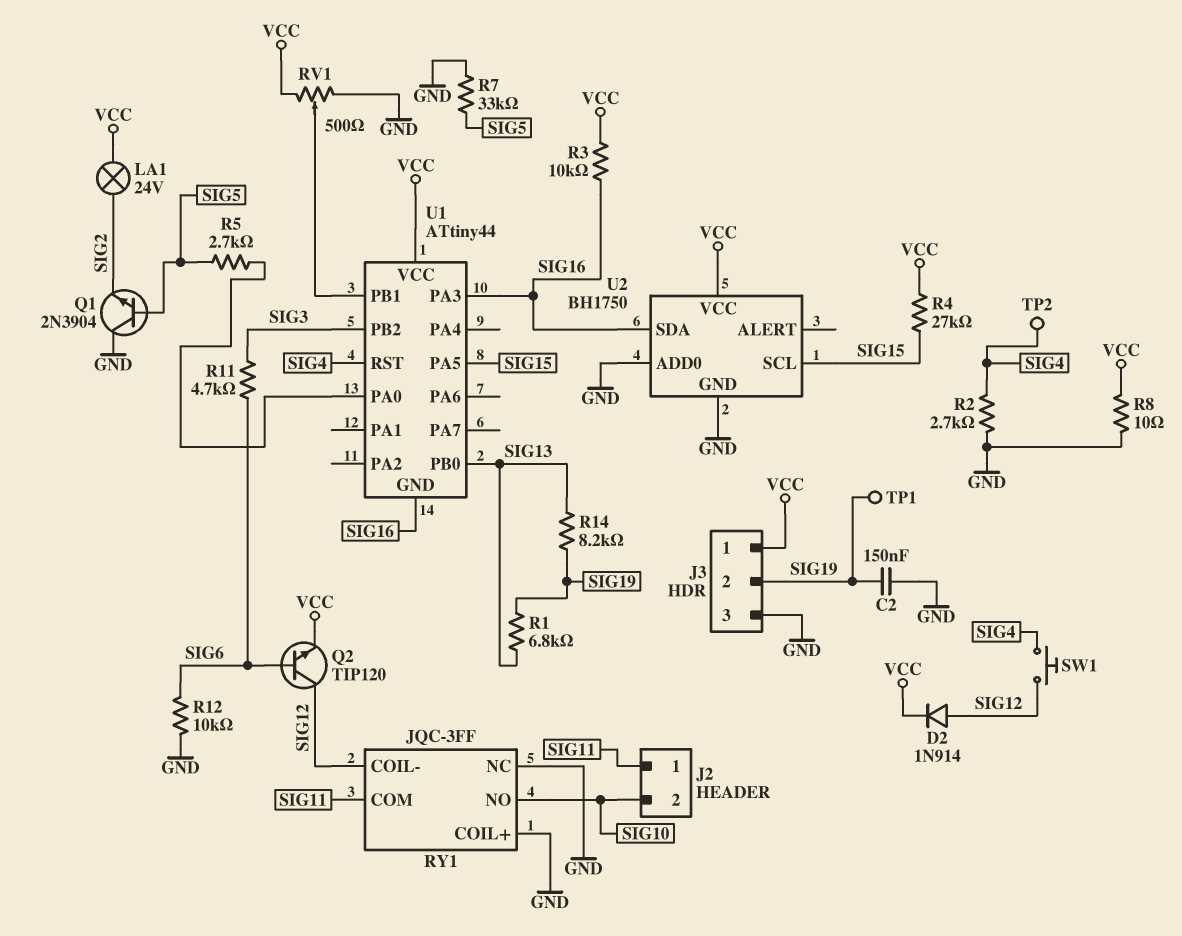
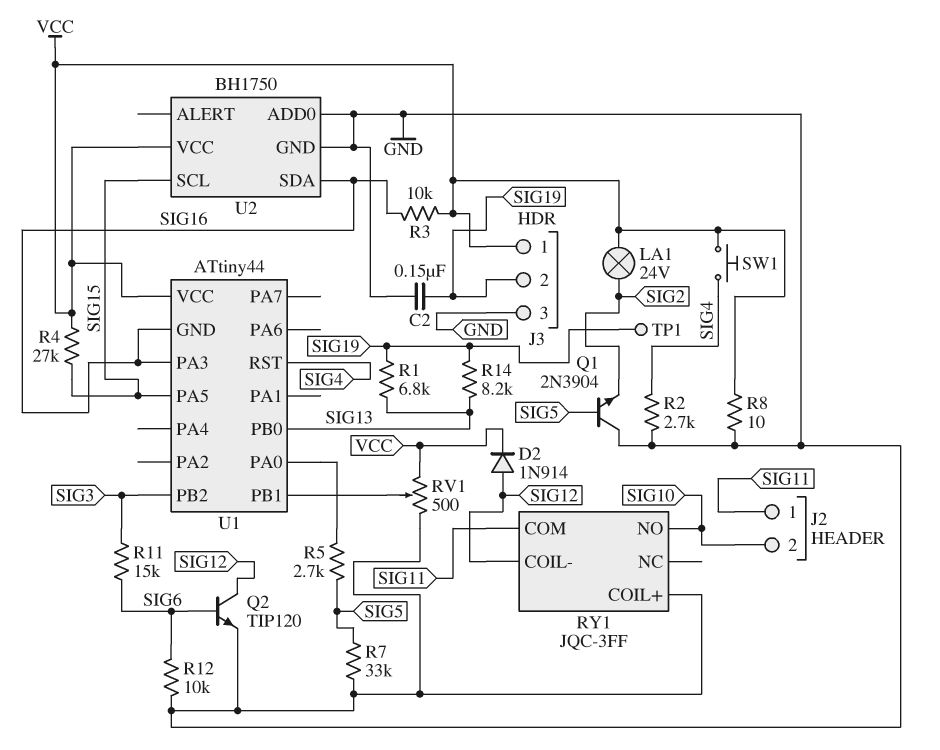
Q2: NPN TIP120 (B SIG6, C SIG12, E VCC) -> NPN TIP120 (B SIG6, C SIG12, E GND)
R11: 4.7k (SIG3, SIG6) -> 15k (SIG3, SIG6)
RY1 pin NC: GND -> none
SW1: button (SIG4, SIG12) -> button (SIG4, VCC)
TP2: test point (SIG4) -> none

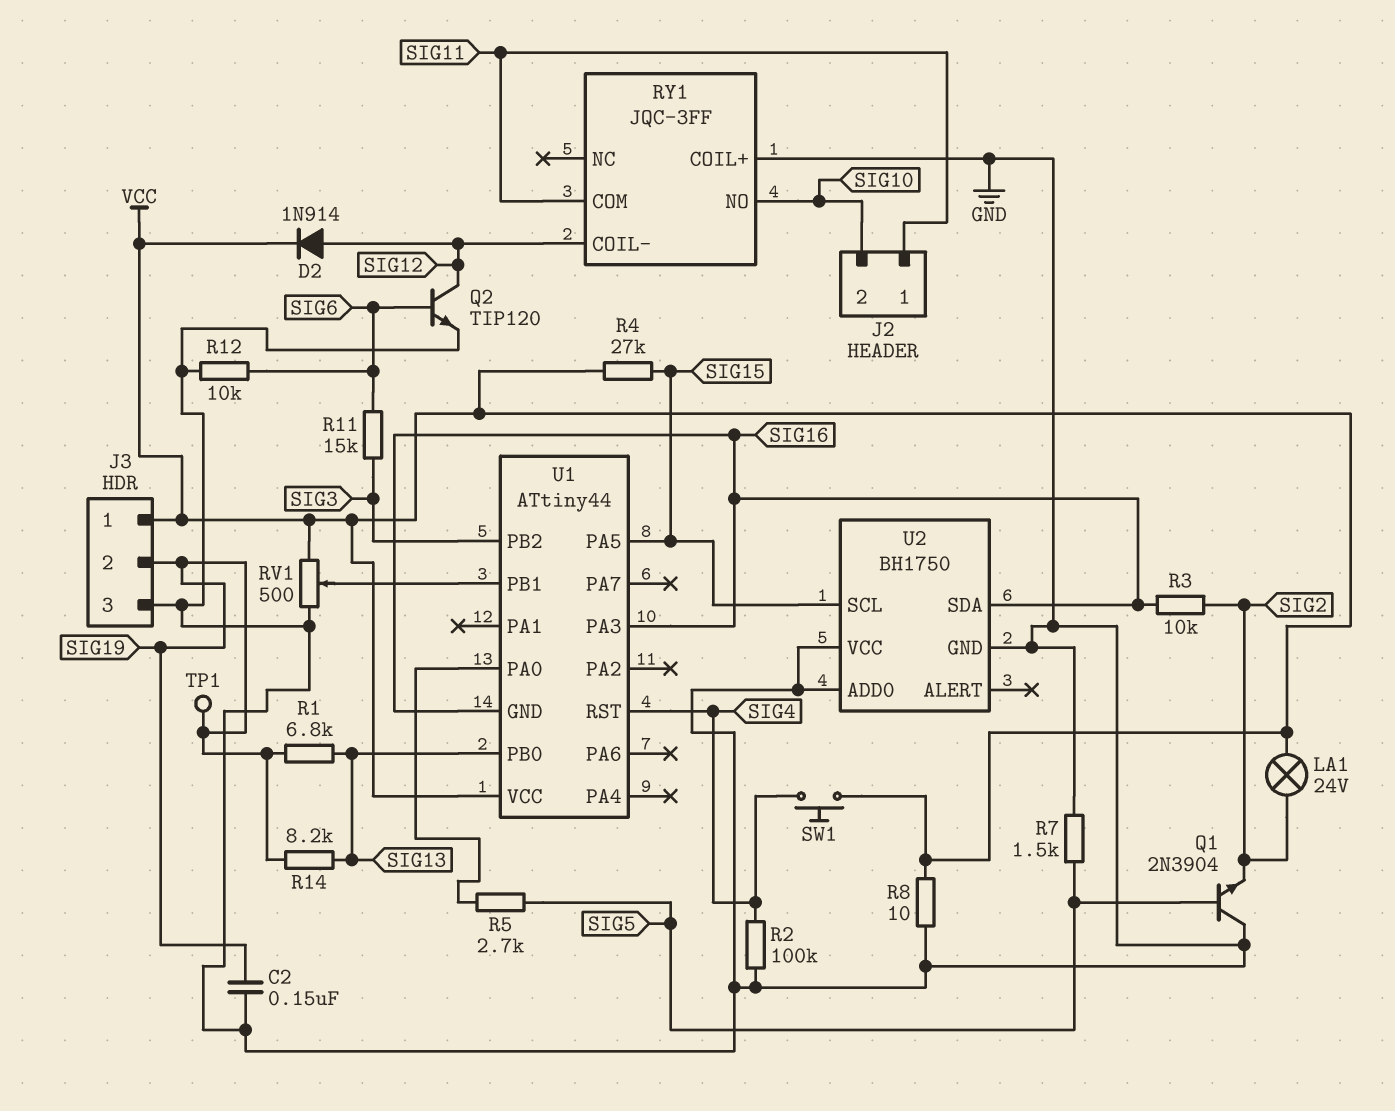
R2: 2.7k (GND, SIG4) -> 100k (GND, SIG4)
R3: 10k (SIG16, VCC) -> 10k (SIG2, SIG16)
R7: 33k (GND, SIG5) -> 1.5k (GND, SIG5)
U2 pin VCC: VCC -> GND

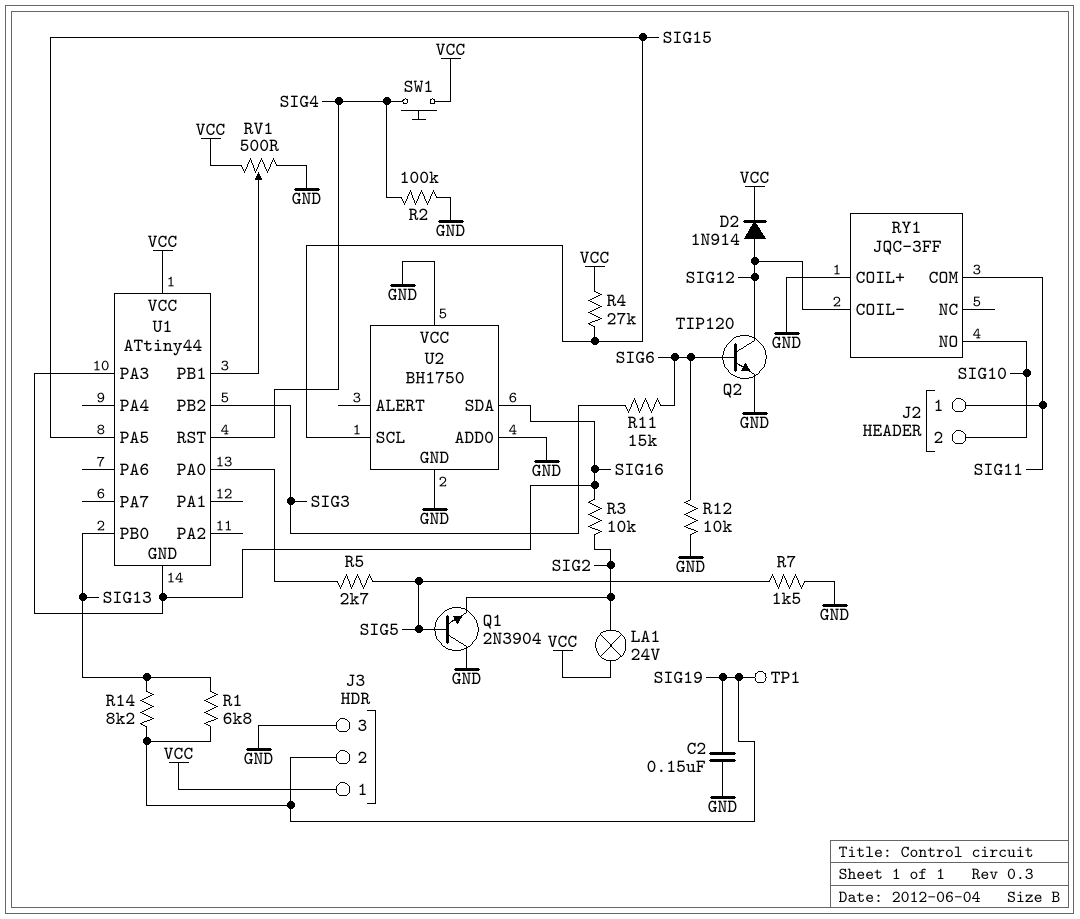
R8: 10 (GND, VCC) -> none

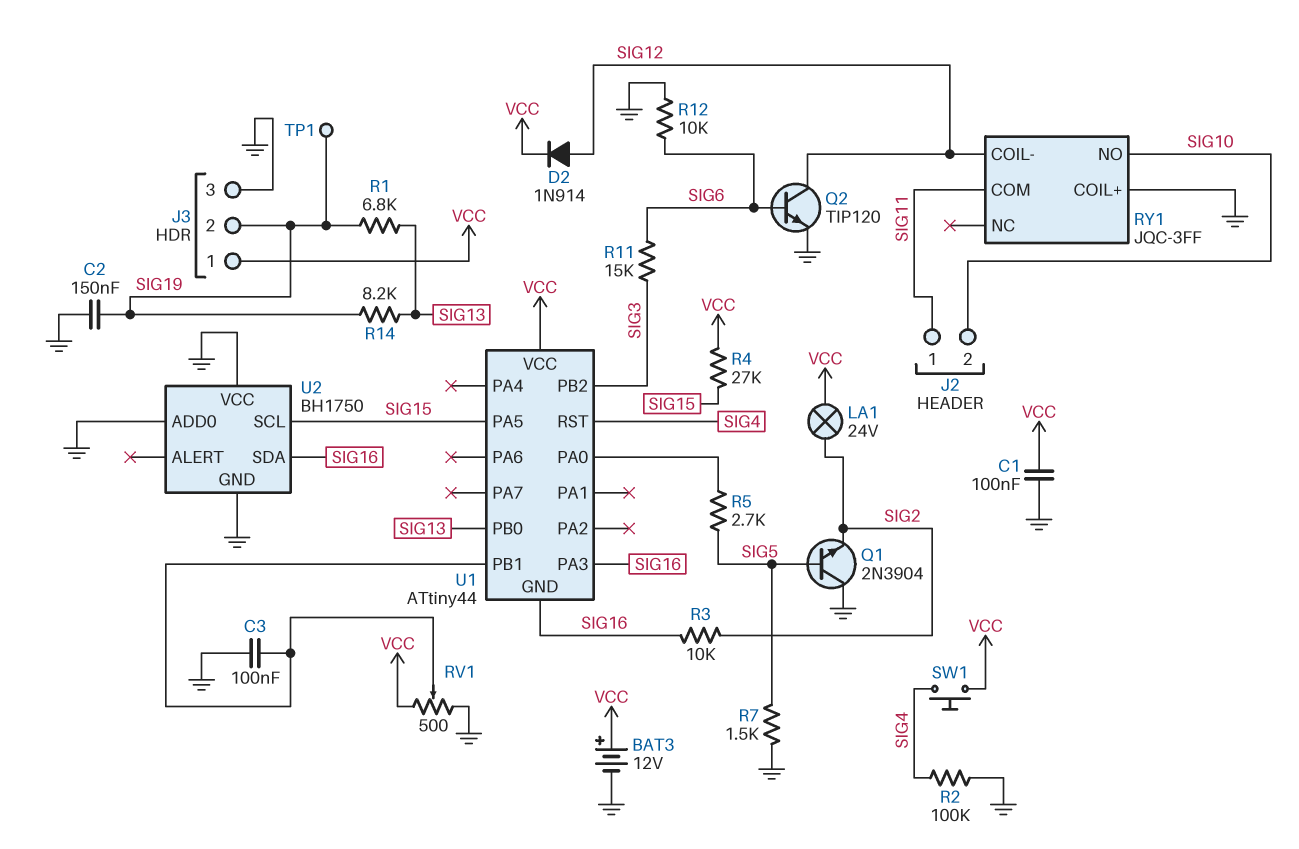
BAT3: none -> 12V (plus VCC, minus GND)
C1: none -> 100nF (GND, VCC)
C3: none -> 100nF (GND, U1/PB1)

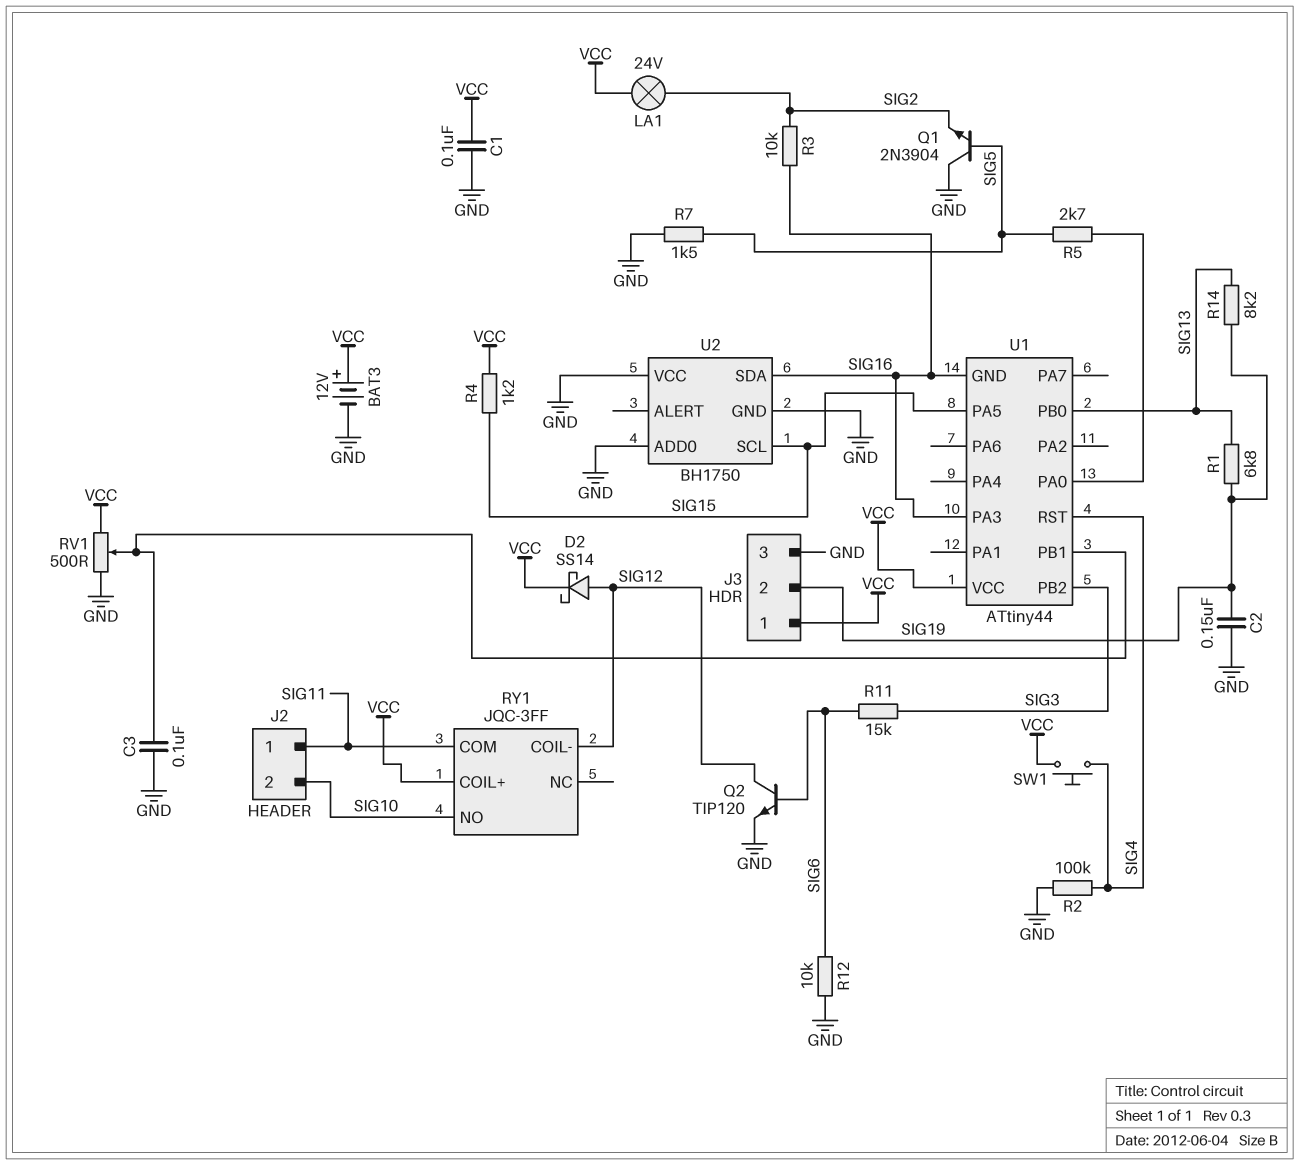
D2: diode 1N914 (A SIG12, K VCC) -> schottky SS14 (A SIG12, K VCC)
R4: 27k (SIG15, VCC) -> 1.2k (SIG15, VCC)
RY1 pin COIL+: GND -> VCC
TP1: test point (SIG19) -> none

